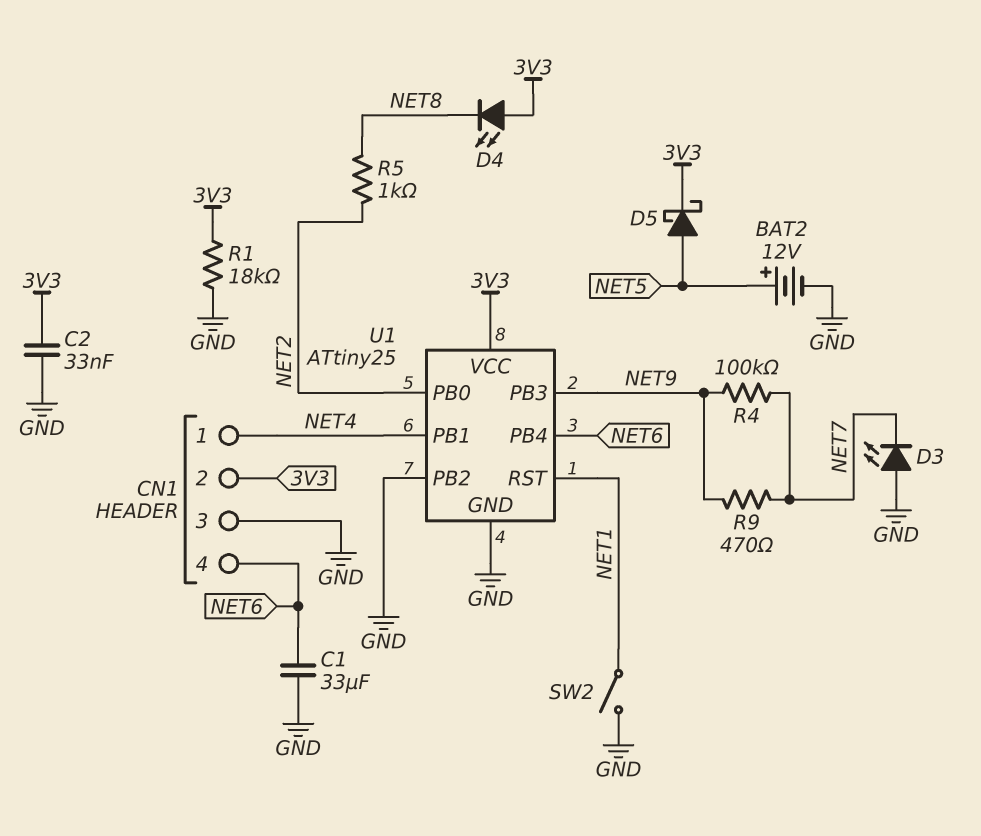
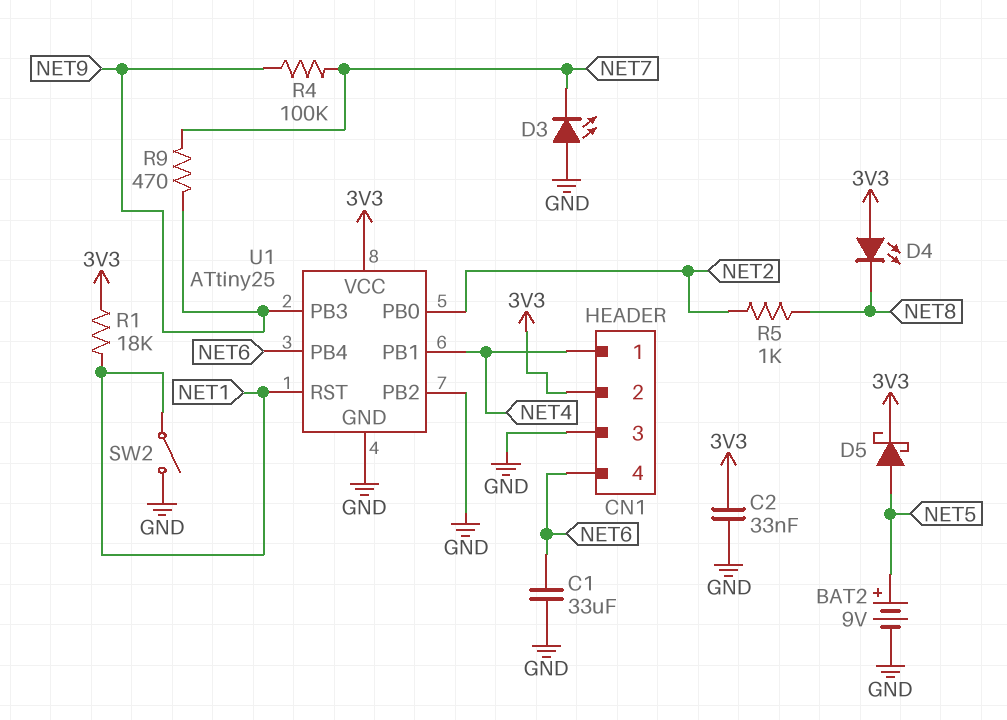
BAT2: 12V (plus NET5, minus GND) -> 9V (plus NET5, minus GND)
R1: 18k (3V3, GND) -> 18k (3V3, NET1)

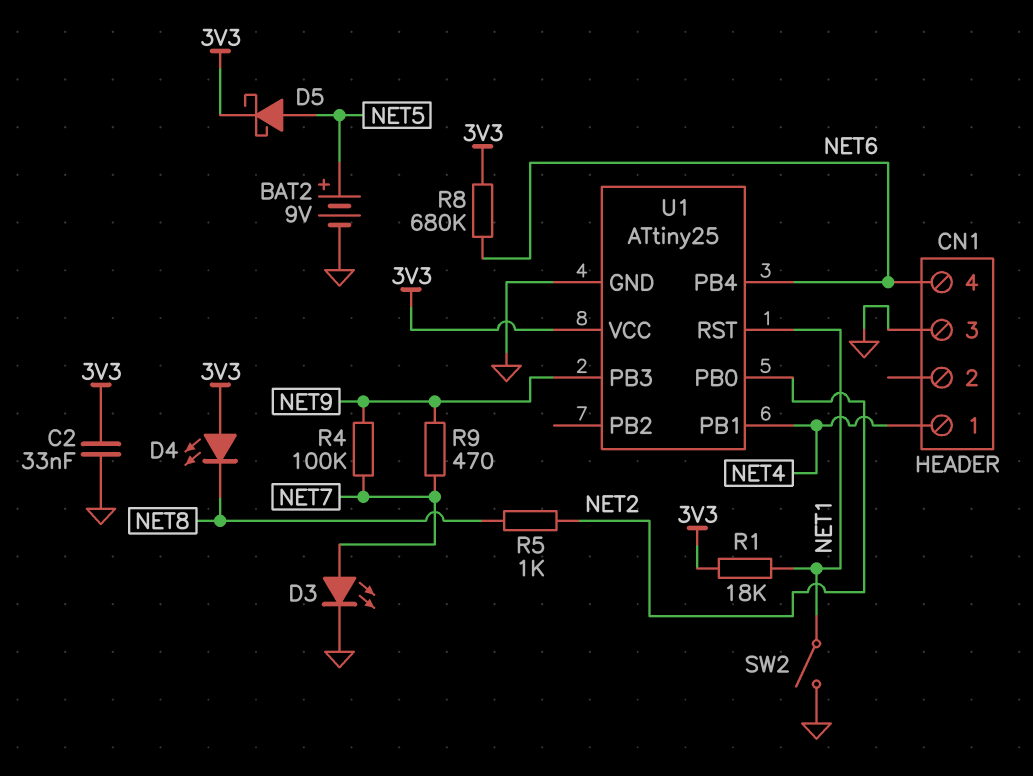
C1: 33uF (GND, NET6) -> none
CN1 pin 2: 3V3 -> none
D3: LED (A GND, K NET7) -> LED (A NET7, K GND)
R8: none -> 680k (3V3, NET6)
U1 pin PB2: GND -> none

